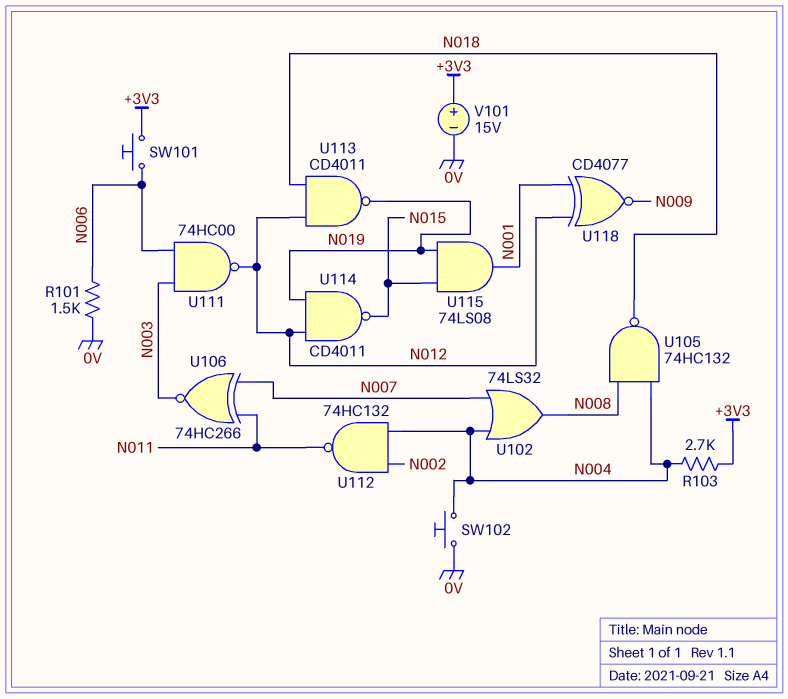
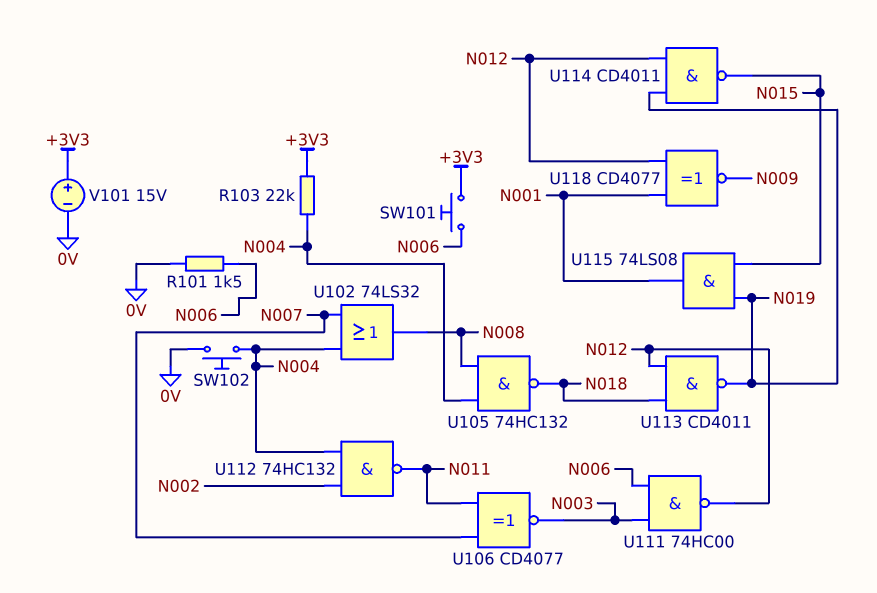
R103: 2.7k (+3V3, N004) -> 22k (+3V3, N004)
U106: XNOR 74HC266 (in N007, in N011, out N003) -> XNOR CD4077 (in N007, in N011, out N003)

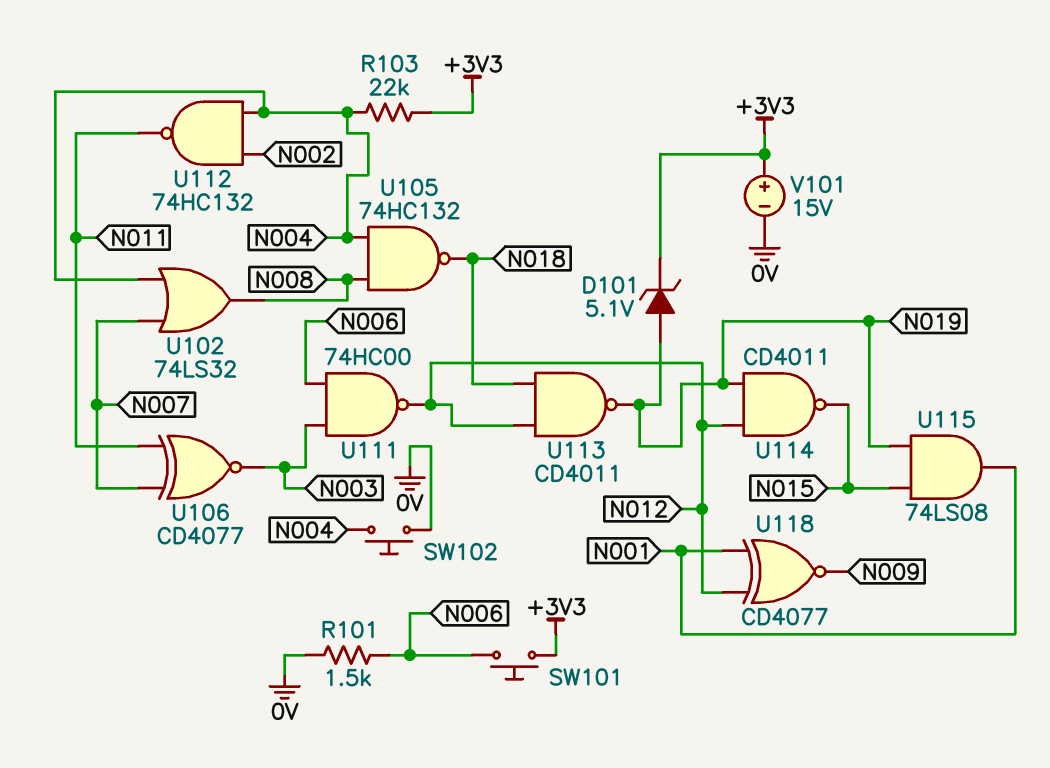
D101: none -> zener 5.1V (A N019, K +3V3)

